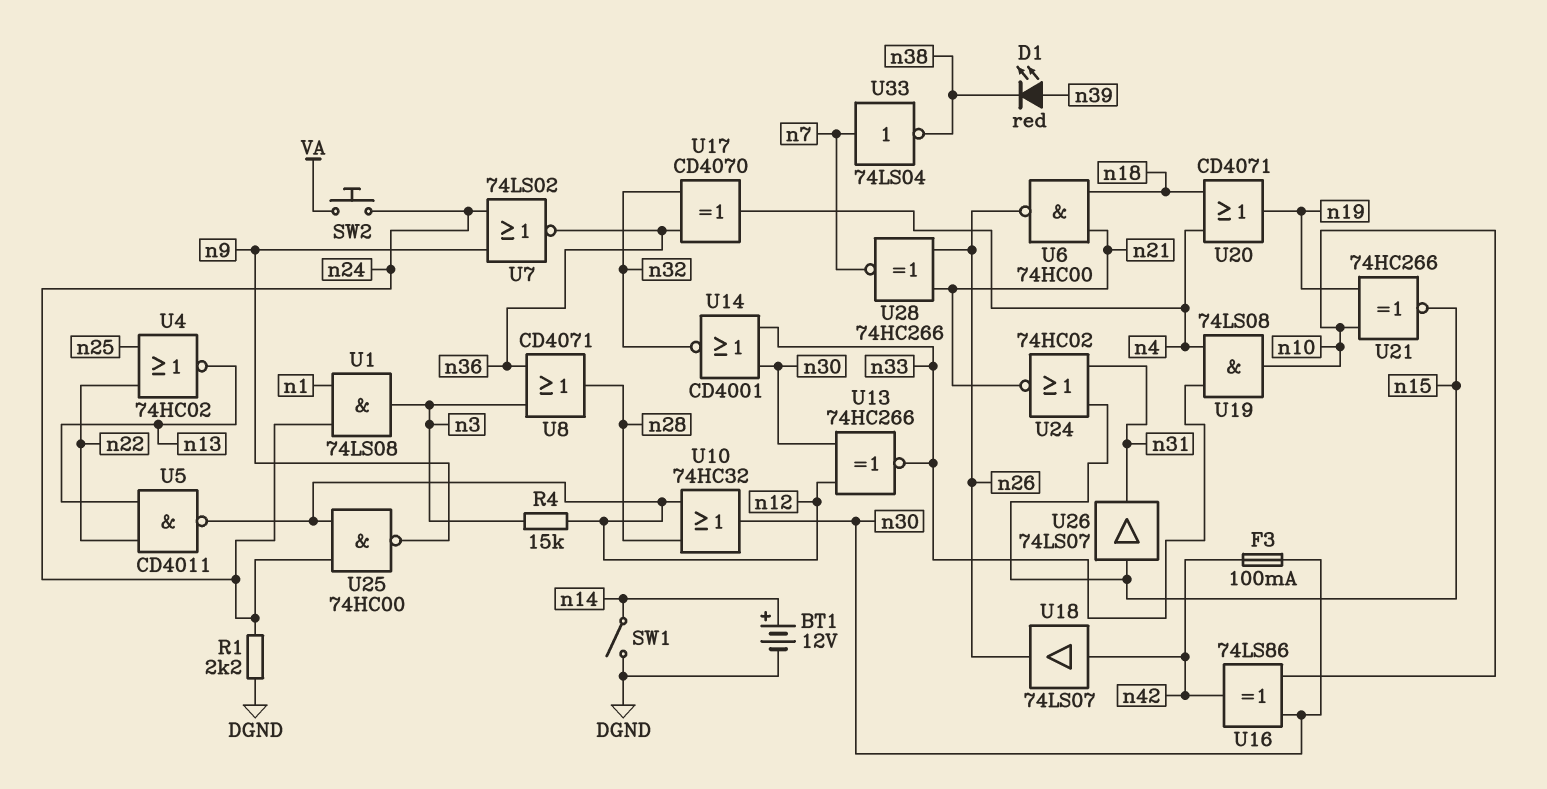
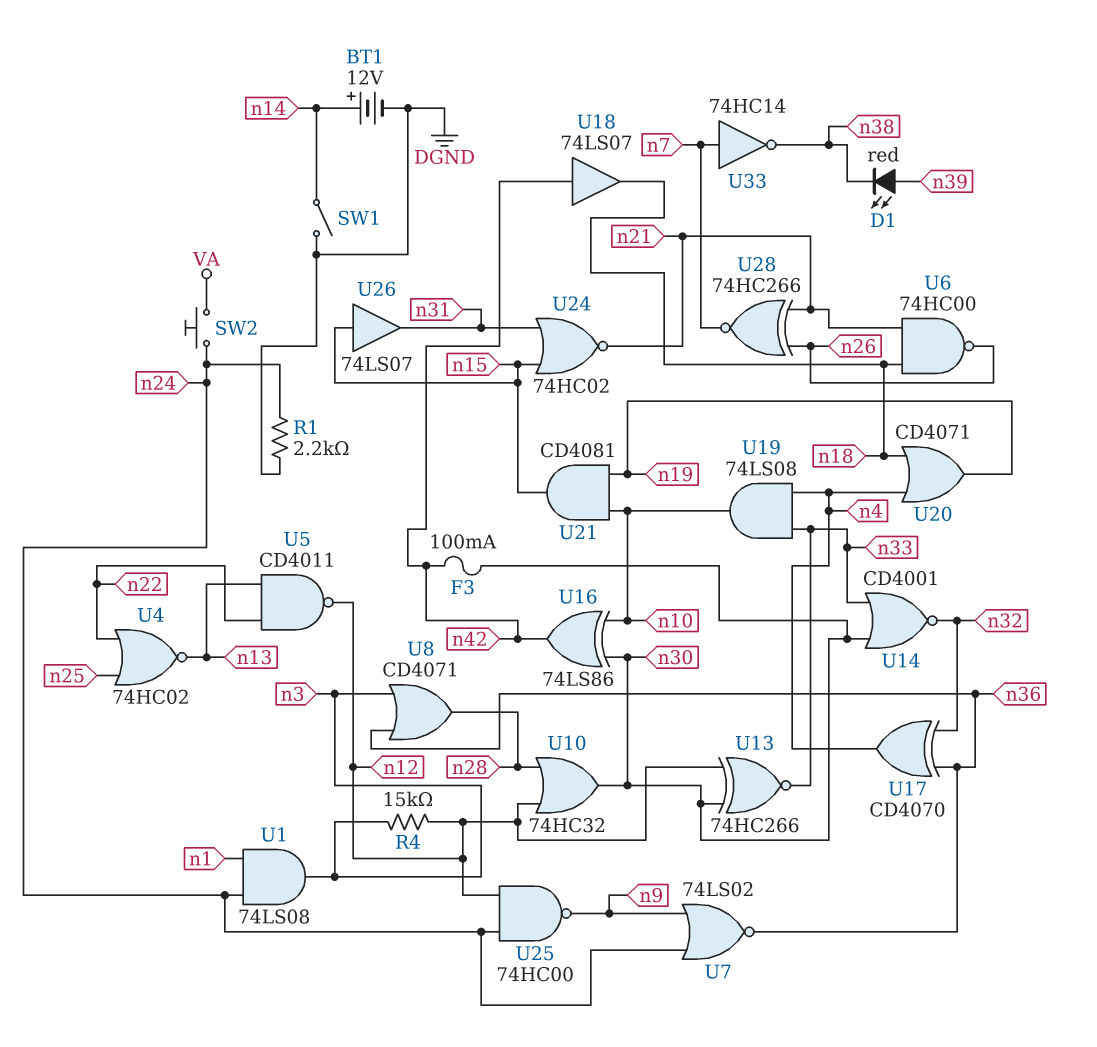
U18: buffer 74LS07 (in n42, out n26) -> buffer 74LS07 (in n42, out n18)
U21: XNOR 74HC266 (in n10, in n19, out n15) -> AND CD4081 (in n10, in n19, out n15)
U33: NOT 74LS04 (in n7, out n38) -> NOT 74HC14 (in n7, out n38)

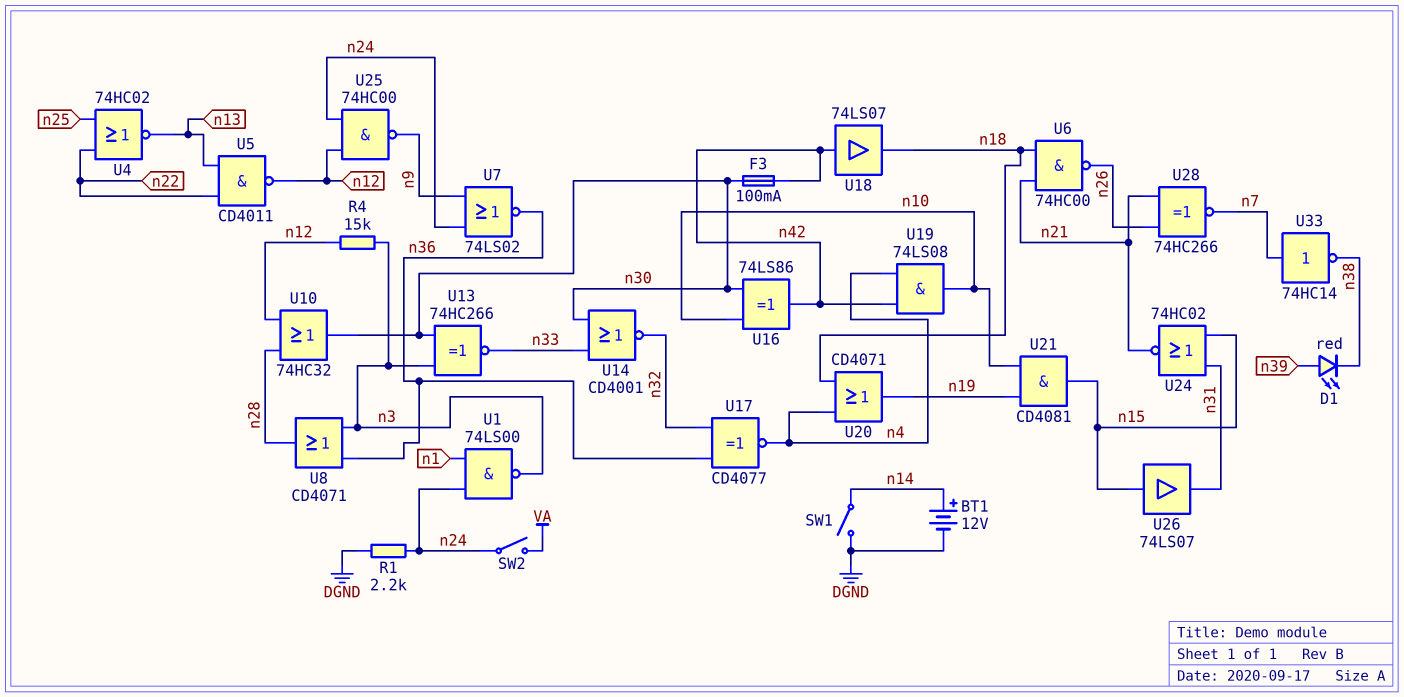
SW2: button (VA, n24) -> switch (VA, n24)
U1: AND 74LS08 (in n1, in n24, out n3) -> NAND 74LS00 (in n1, in n24, out n3)
U13: XNOR 74HC266 (in n12, in n30, out n33) -> XNOR 74HC266 (in n3, in n30, out n33)
U17: XOR CD4070 (in n32, in n36, out n4) -> XNOR CD4077 (in n32, in n36, out n4)
U19: AND 74LS08 (in n4, in n33, out n10) -> AND 74LS08 (in n4, in n42, out n10)

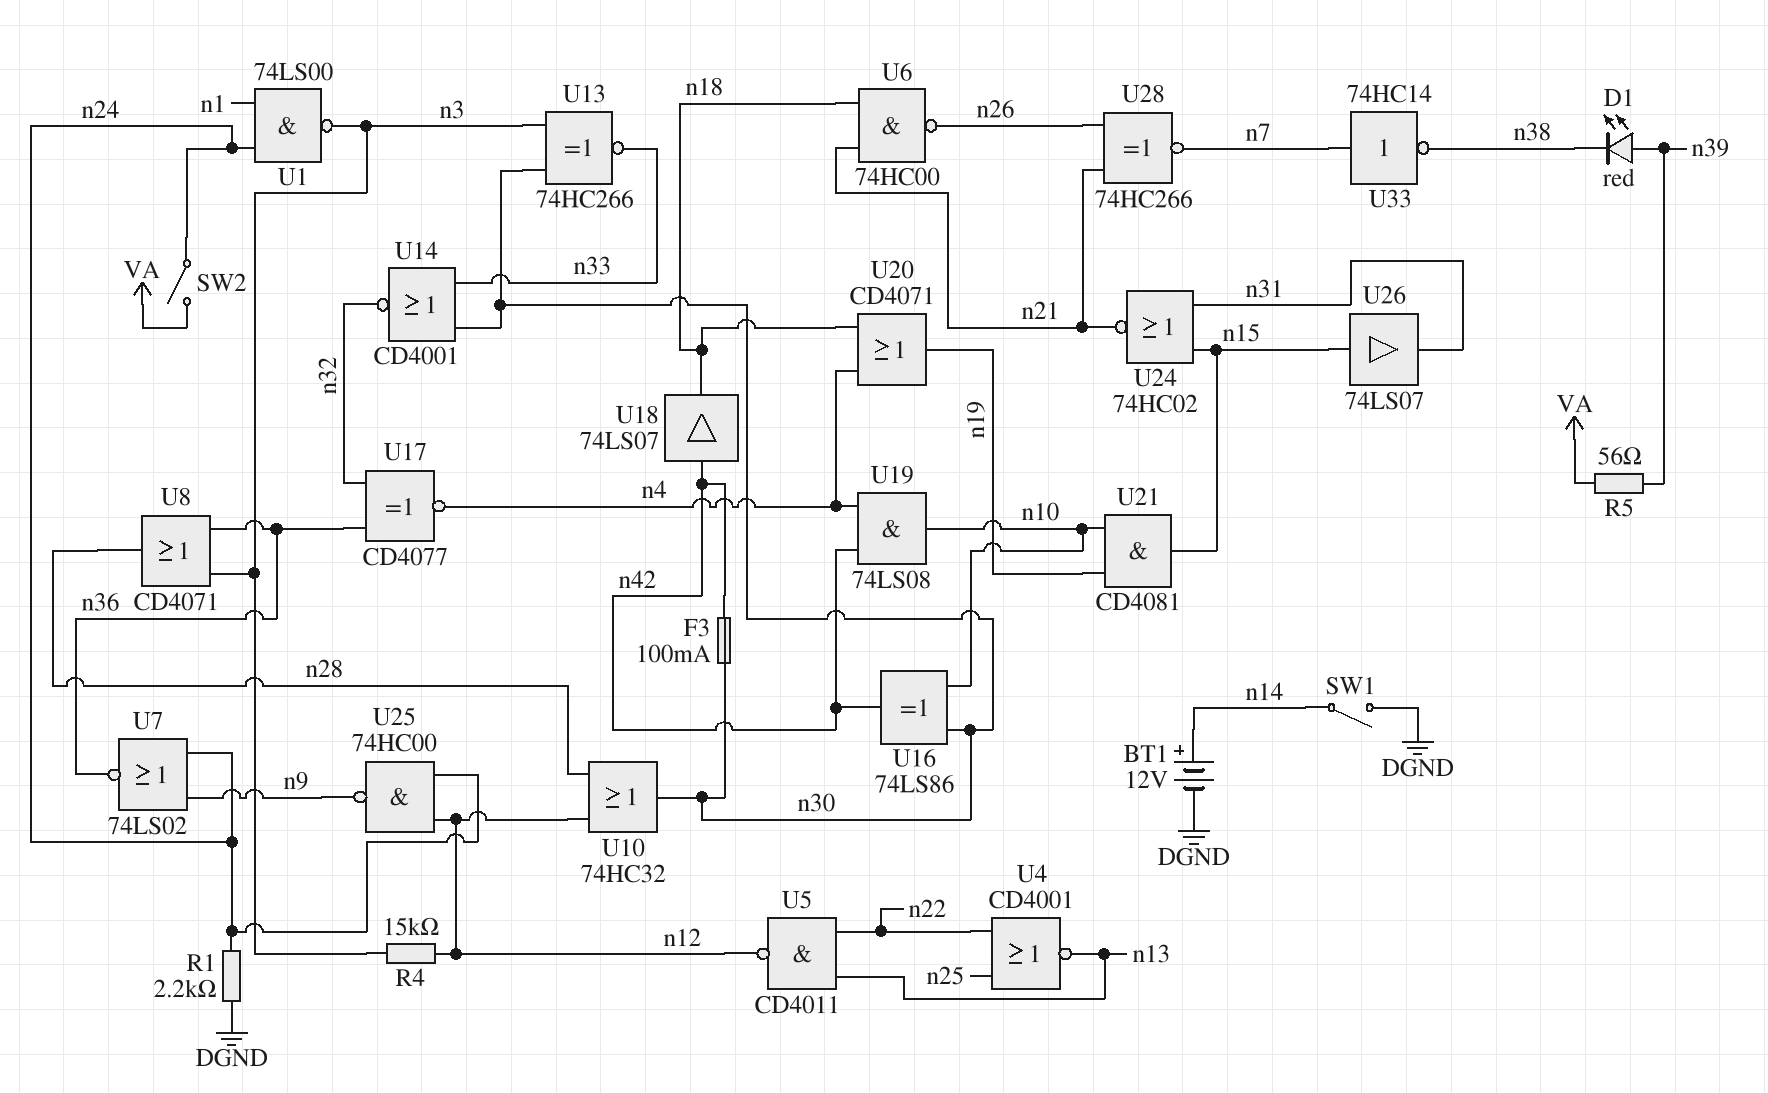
R5: none -> 56 (VA, n39)
U4: NOR 74HC02 (in n22, in n25, out n13) -> NOR CD4001 (in n22, in n25, out n13)

